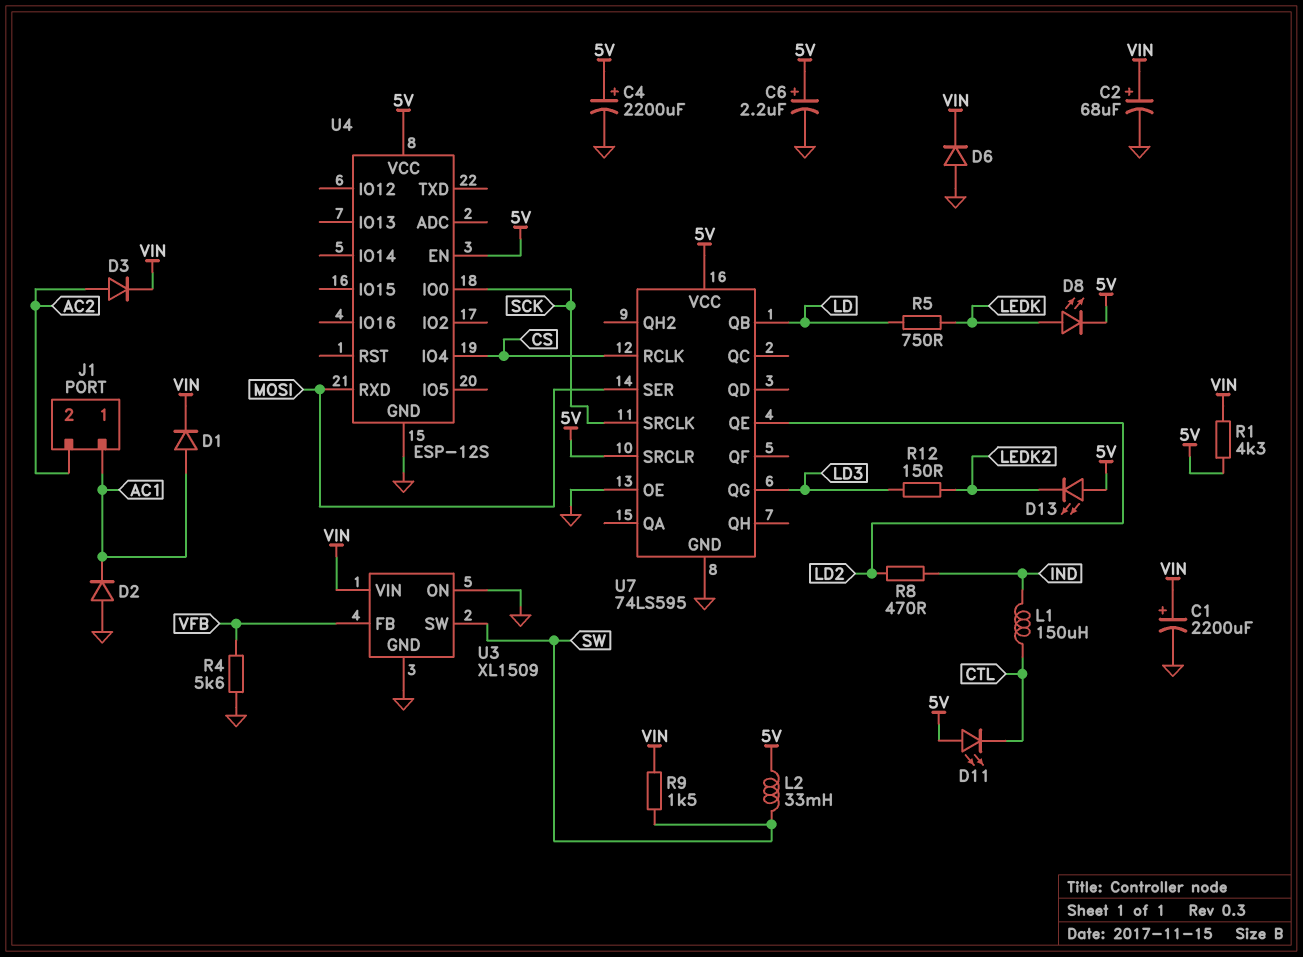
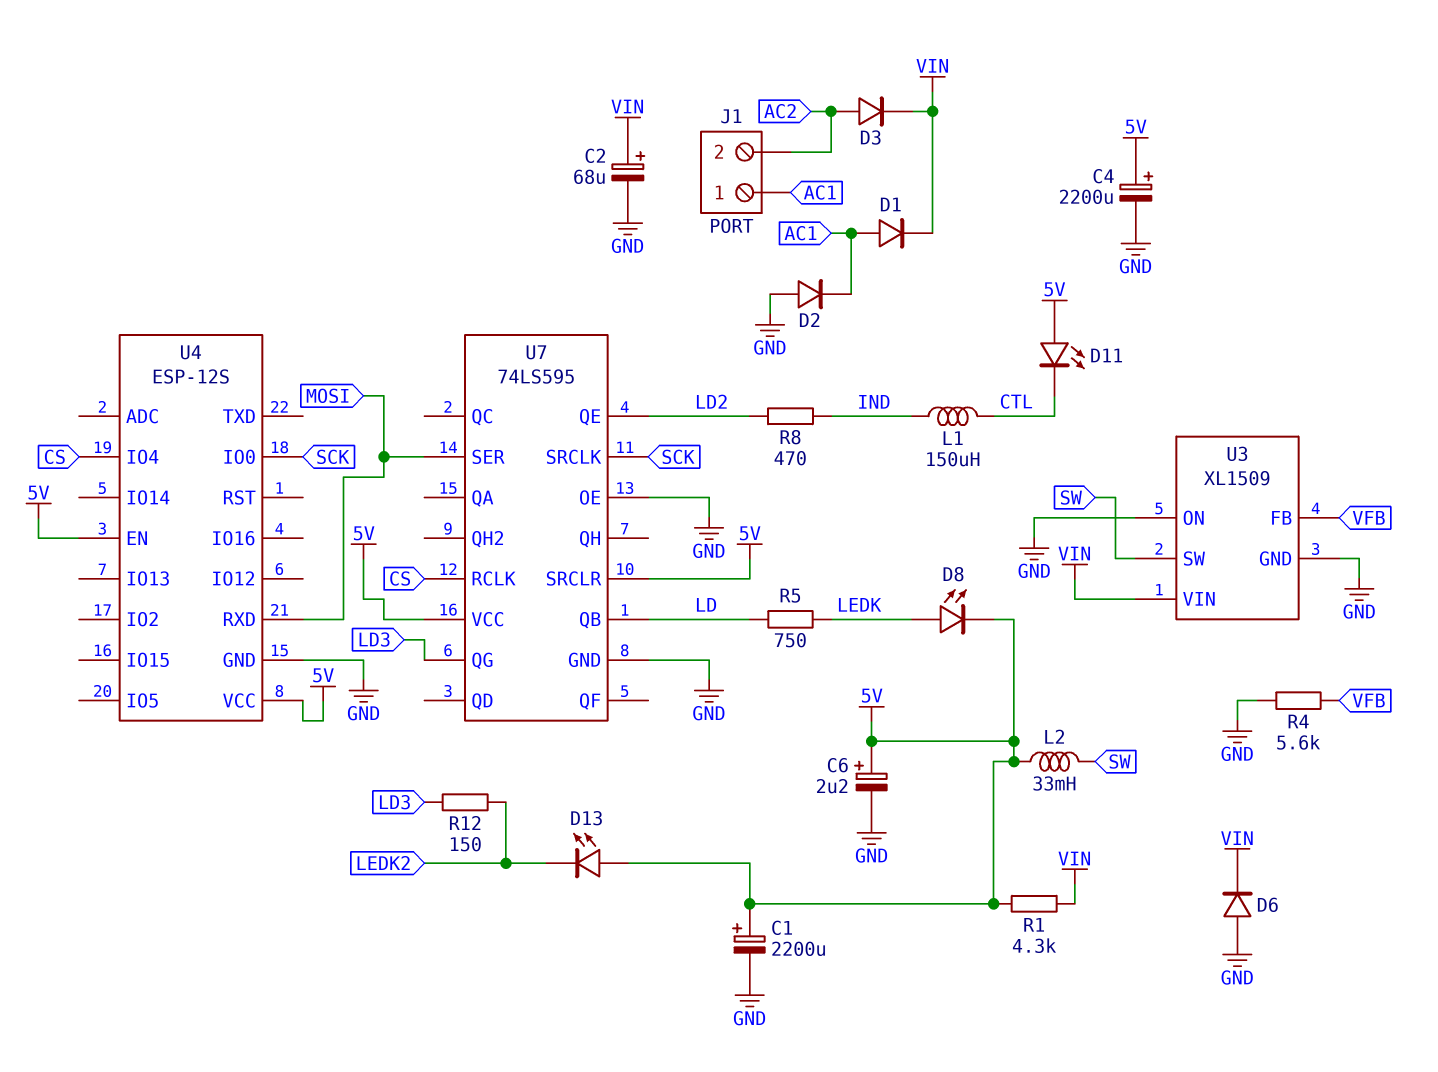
C1: 2200uF (plus VIN, minus GND) -> 2200uF (plus 5V, minus GND)
R9: 1.5k (SW, VIN) -> none

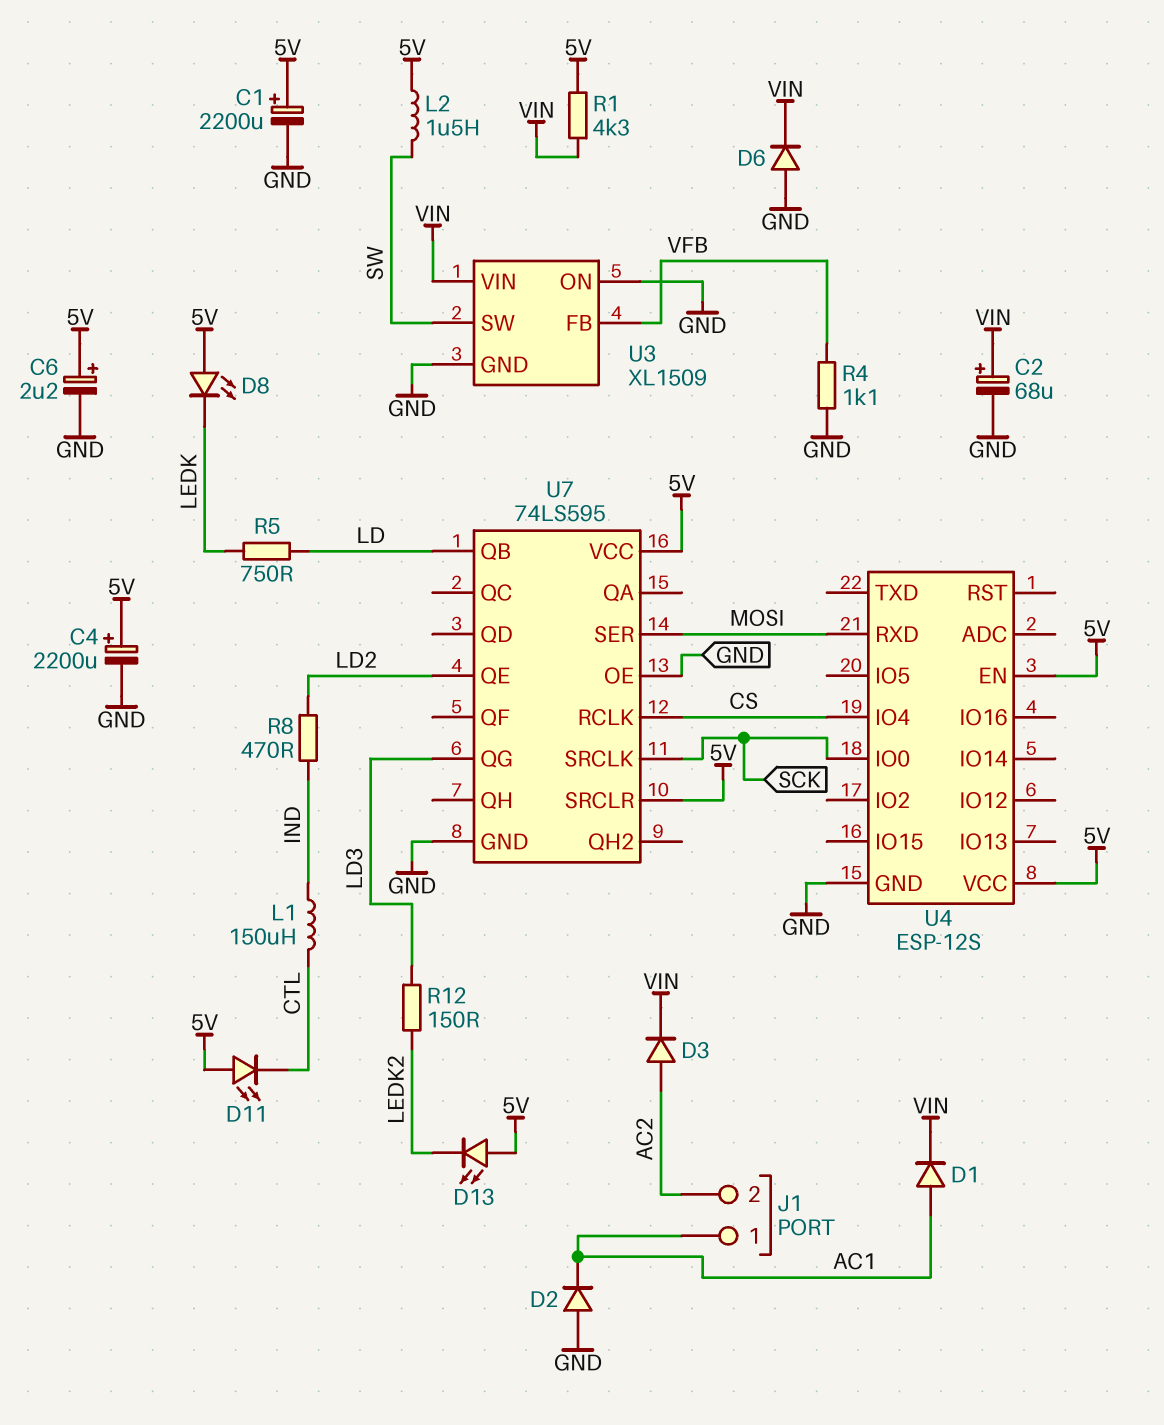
D8: LED (A LEDK, K 5V) -> LED (A 5V, K LEDK)
L2: 33mH (5V, SW) -> 1.5uH (5V, SW)
R4: 5.6k (GND, VFB) -> 1.1k (GND, VFB)

